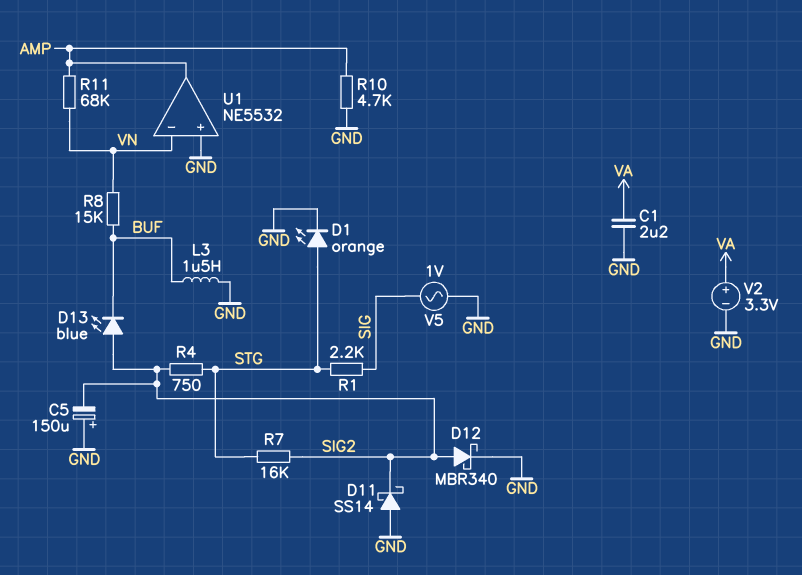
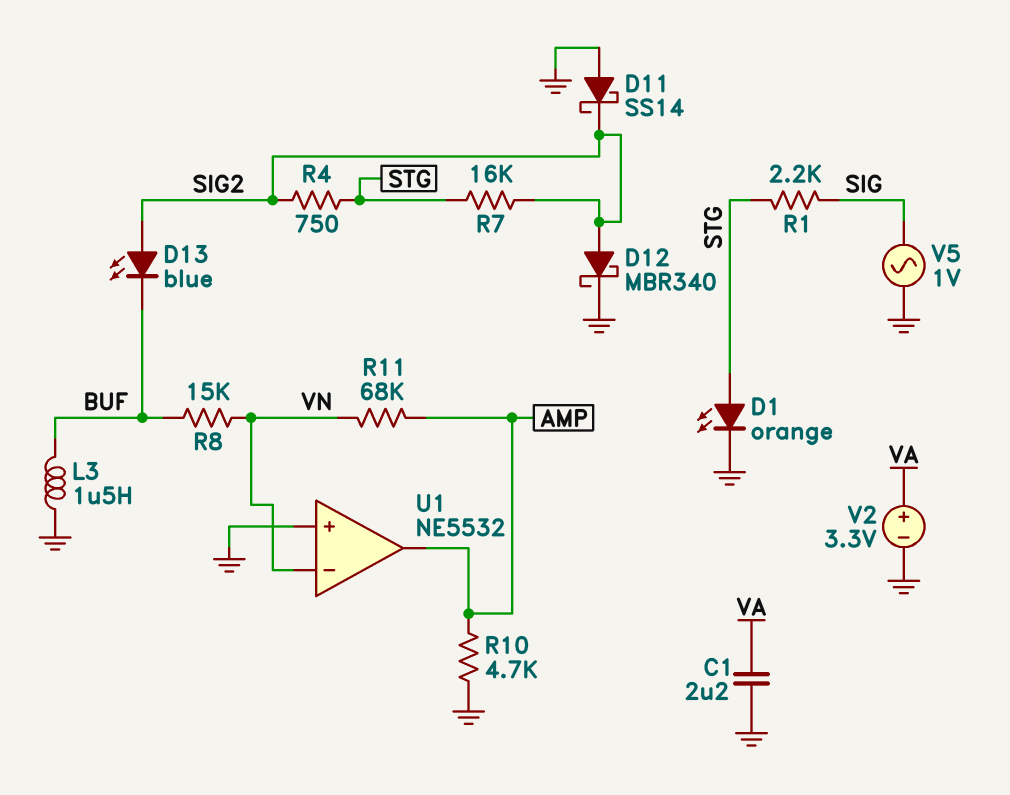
C5: 150uF (plus GND, minus SIG2) -> none

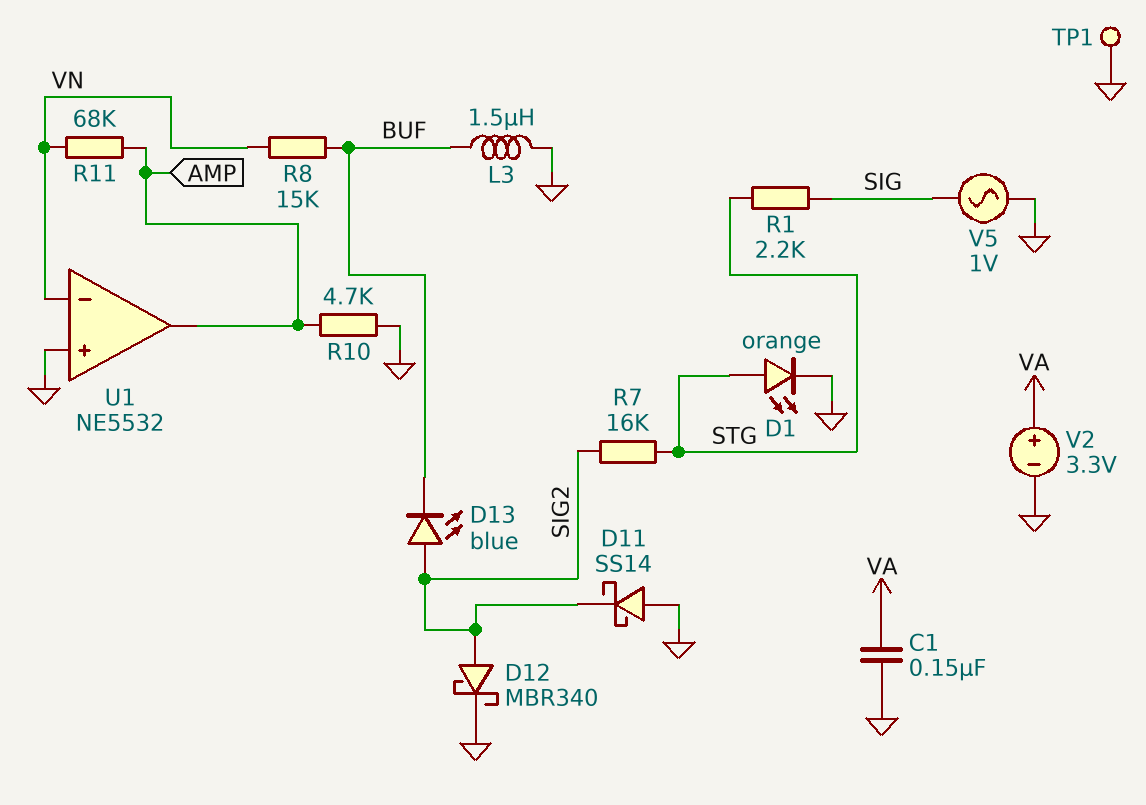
C1: 2.2uF (GND, VA) -> 150nF (GND, VA)
R4: 750 (SIG2, STG) -> none
TP1: none -> test point (GND)

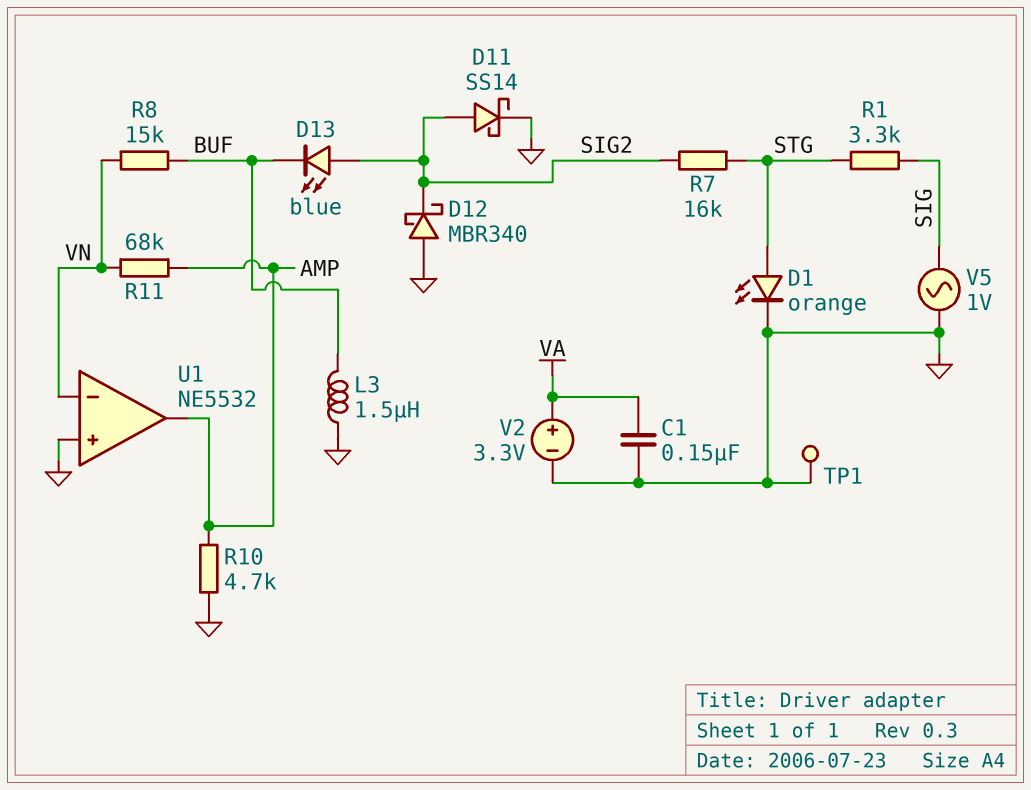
D11: schottky SS14 (A GND, K SIG2) -> schottky SS14 (A SIG2, K GND)
D12: schottky MBR340 (A SIG2, K GND) -> schottky MBR340 (A GND, K SIG2)
R1: 2.2k (SIG, STG) -> 3.3k (SIG, STG)

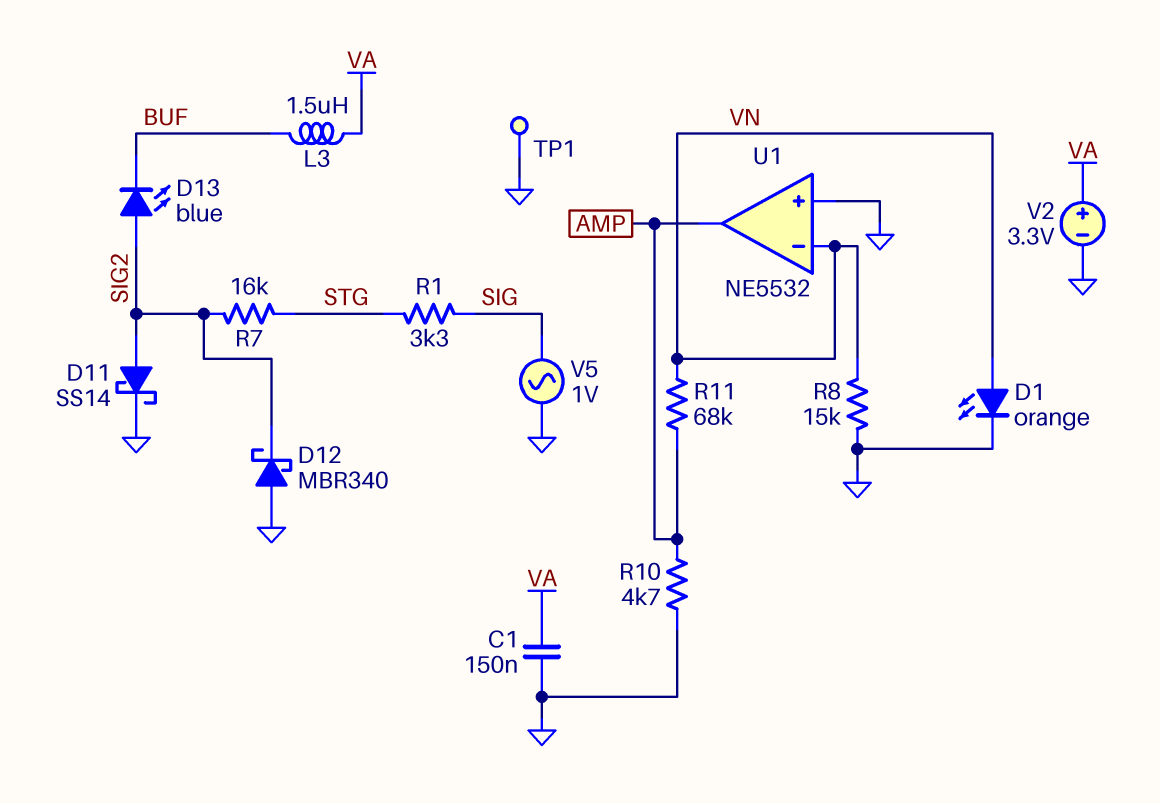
D1: LED orange (A STG, K GND) -> LED orange (A VN, K GND)
L3: 1.5uH (BUF, GND) -> 1.5uH (BUF, VA)
R8: 15k (BUF, VN) -> 15k (GND, VN)

